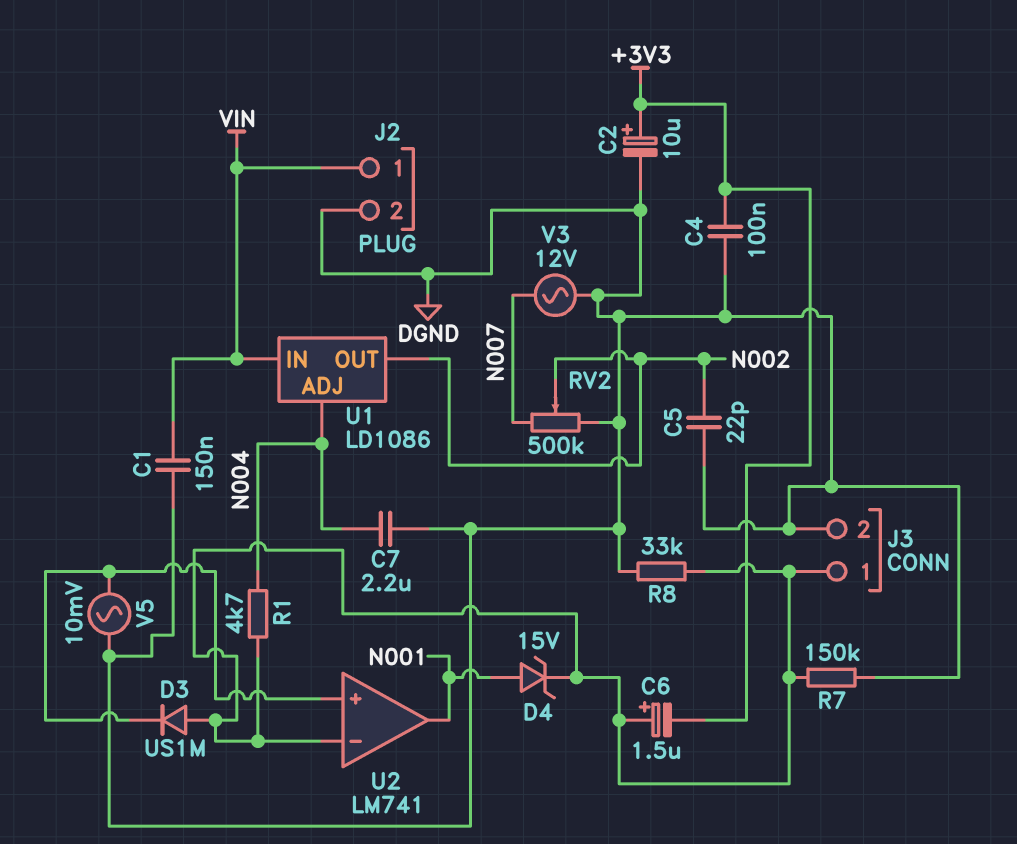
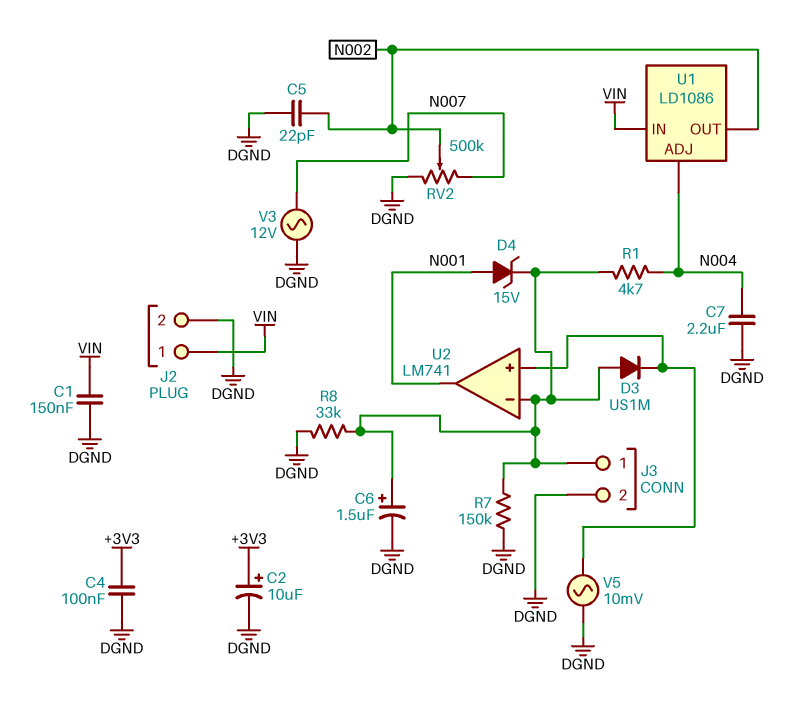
C6: 1.5uF (plus J3/1, minus +3V3) -> 1.5uF (plus J3/1, minus DGND)

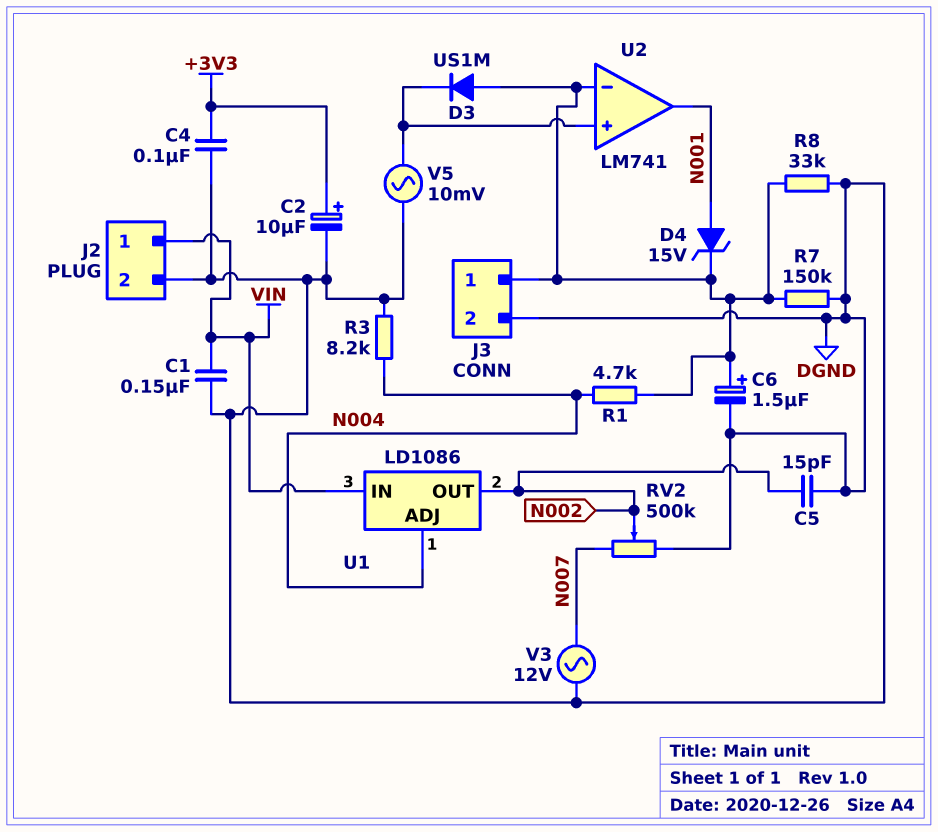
C5: 22pF (DGND, N002) -> 15pF (DGND, N002)
C7: 2.2uF (DGND, N004) -> none
R3: none -> 8.2k (DGND, N004)

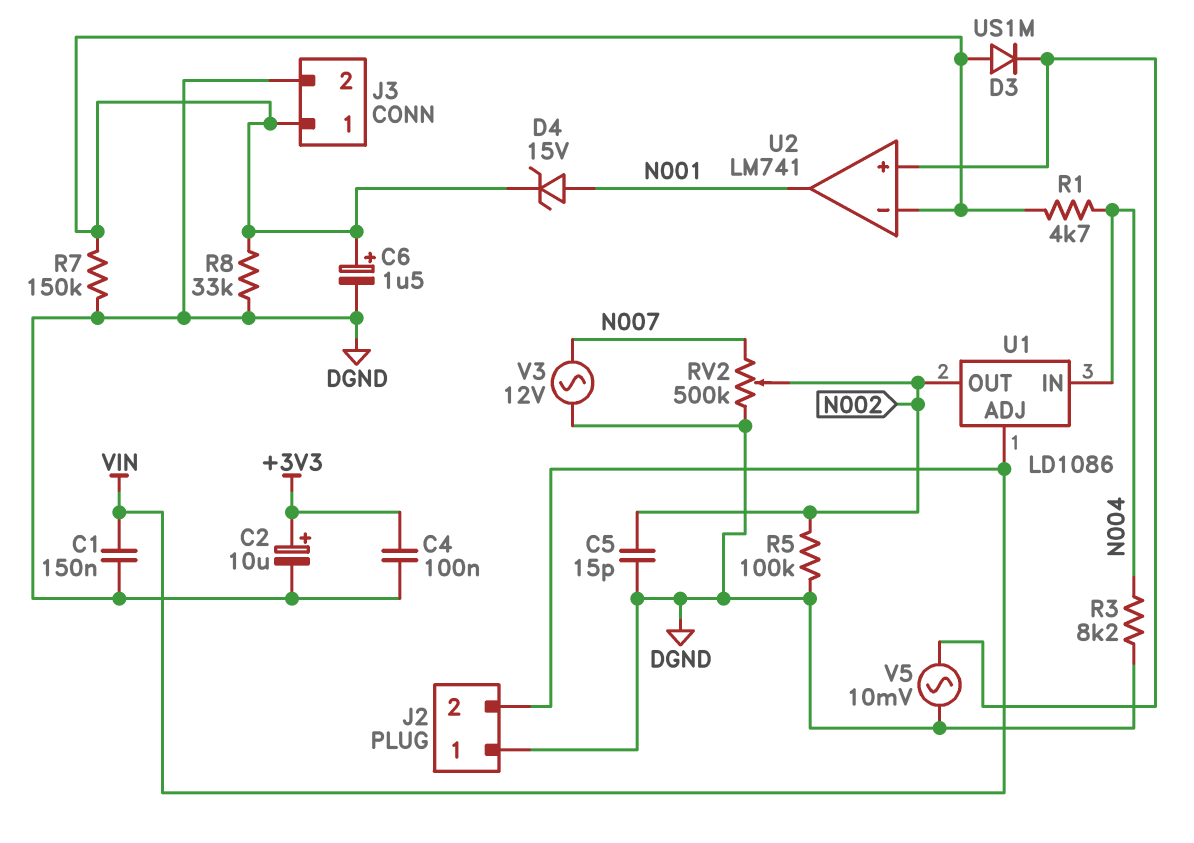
J2 pin 1: VIN -> DGND
J2 pin 2: DGND -> VIN
R5: none -> 100k (DGND, N002)
U1 pin ADJ: N004 -> VIN
U1 pin IN: VIN -> N004

